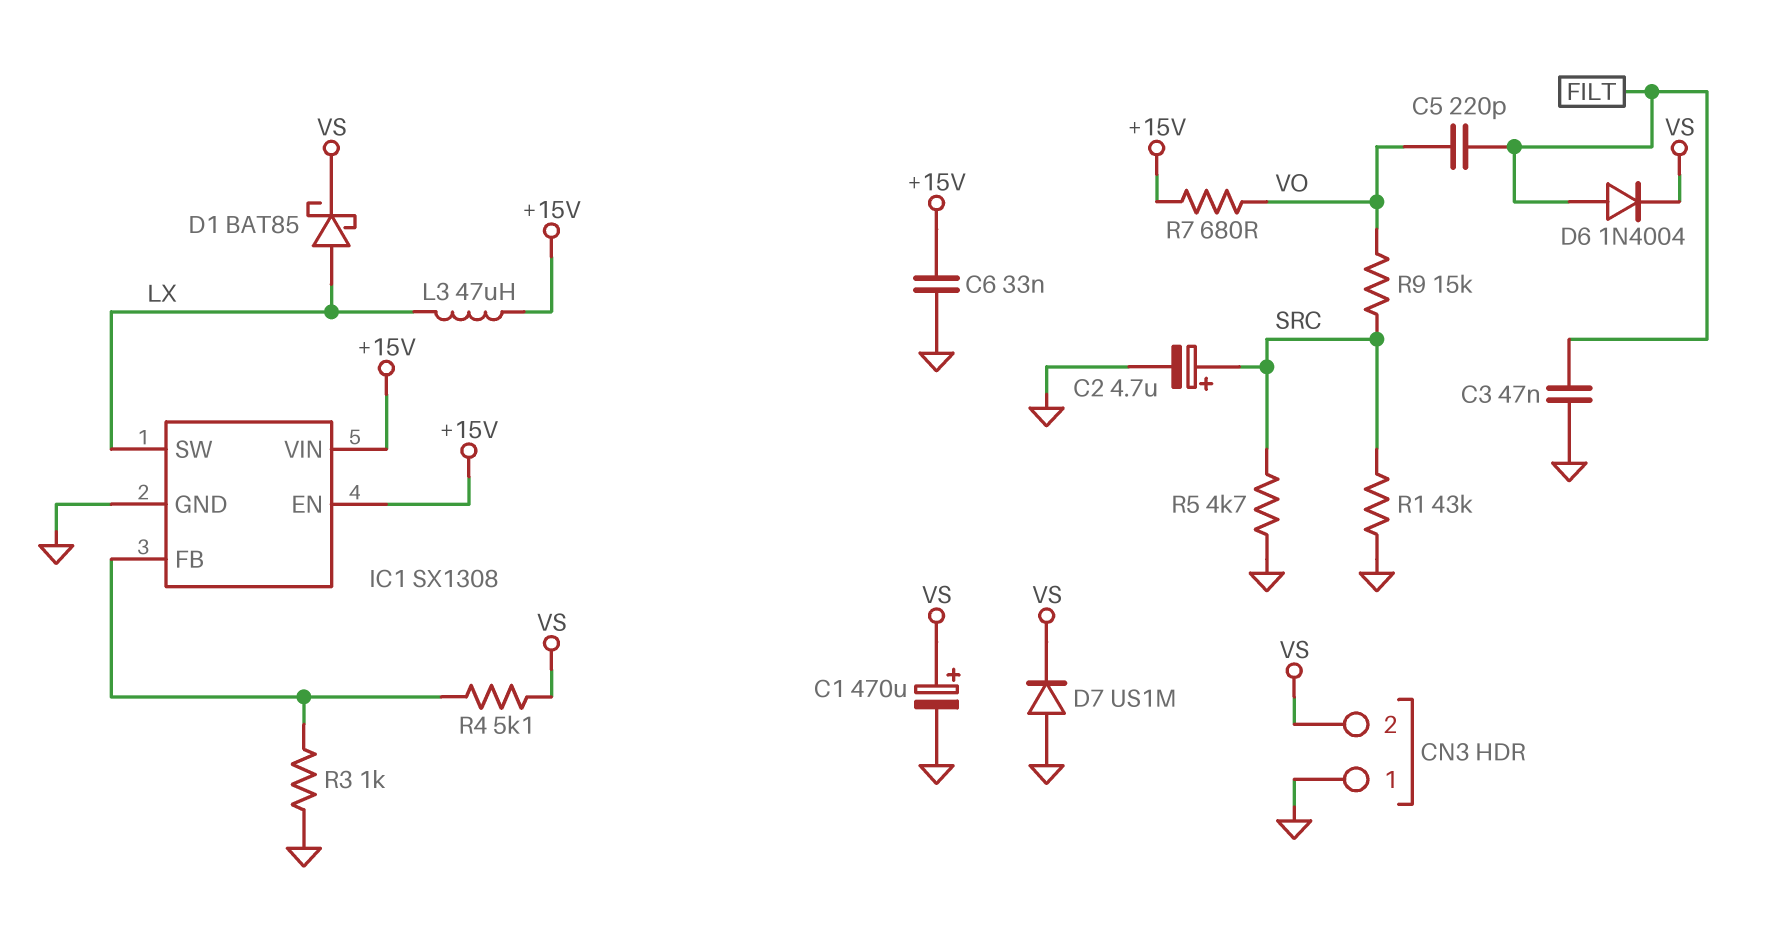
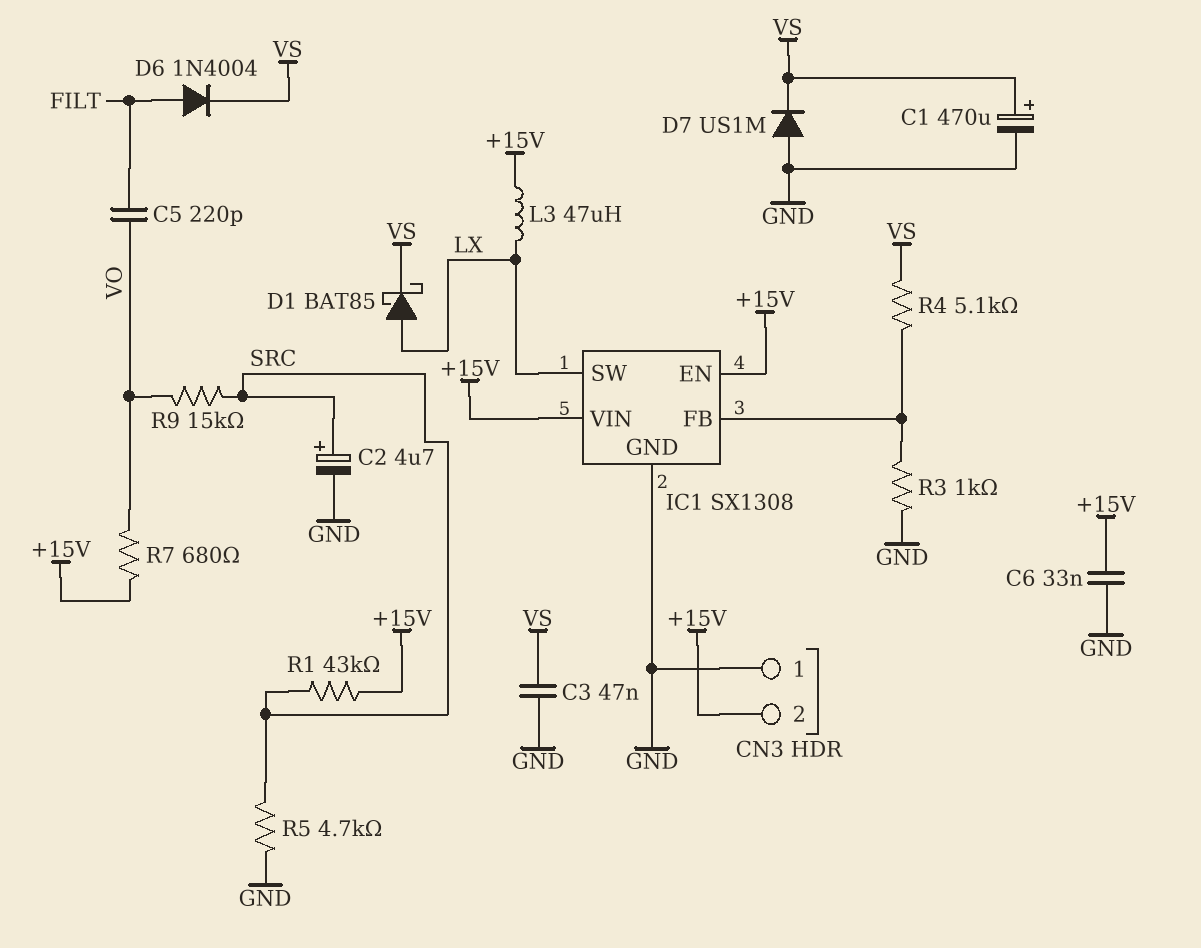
C3: 47nF (FILT, GND) -> 47nF (GND, VS)
CN3 pin 2: VS -> +15V
R1: 43k (GND, SRC) -> 43k (+15V, SRC)

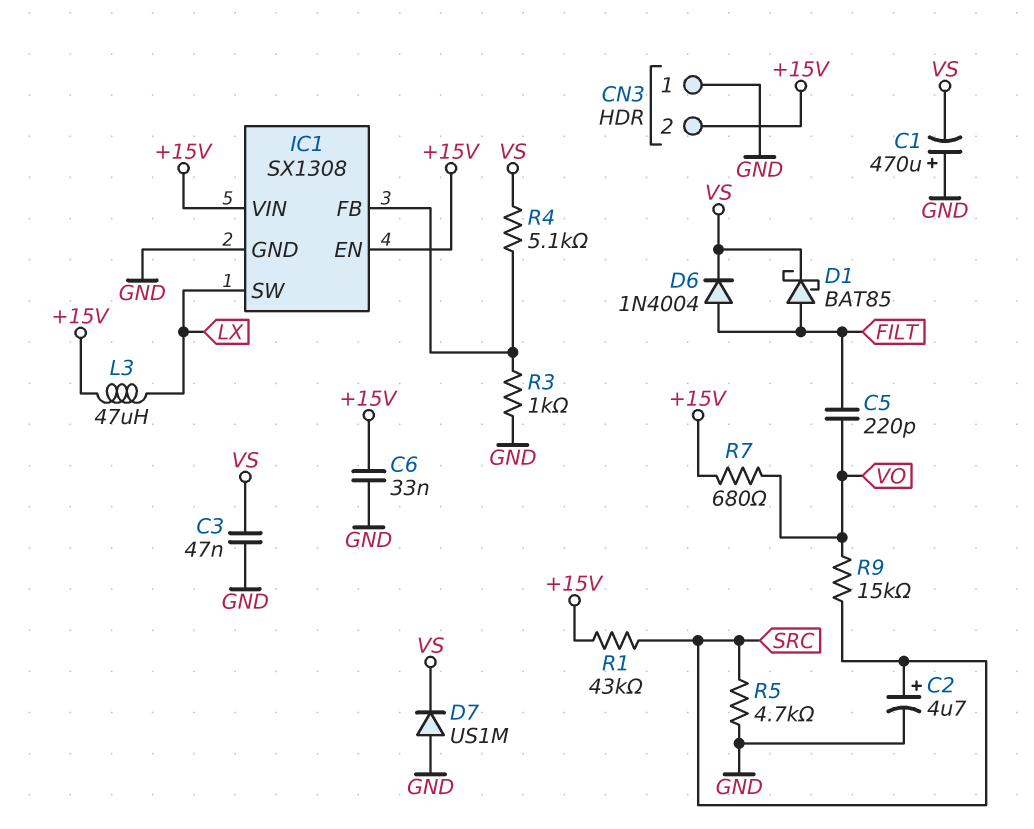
C1: 470uF (plus VS, minus GND) -> 470uF (plus GND, minus VS)
D1: schottky BAT85 (A LX, K VS) -> schottky BAT85 (A FILT, K VS)

